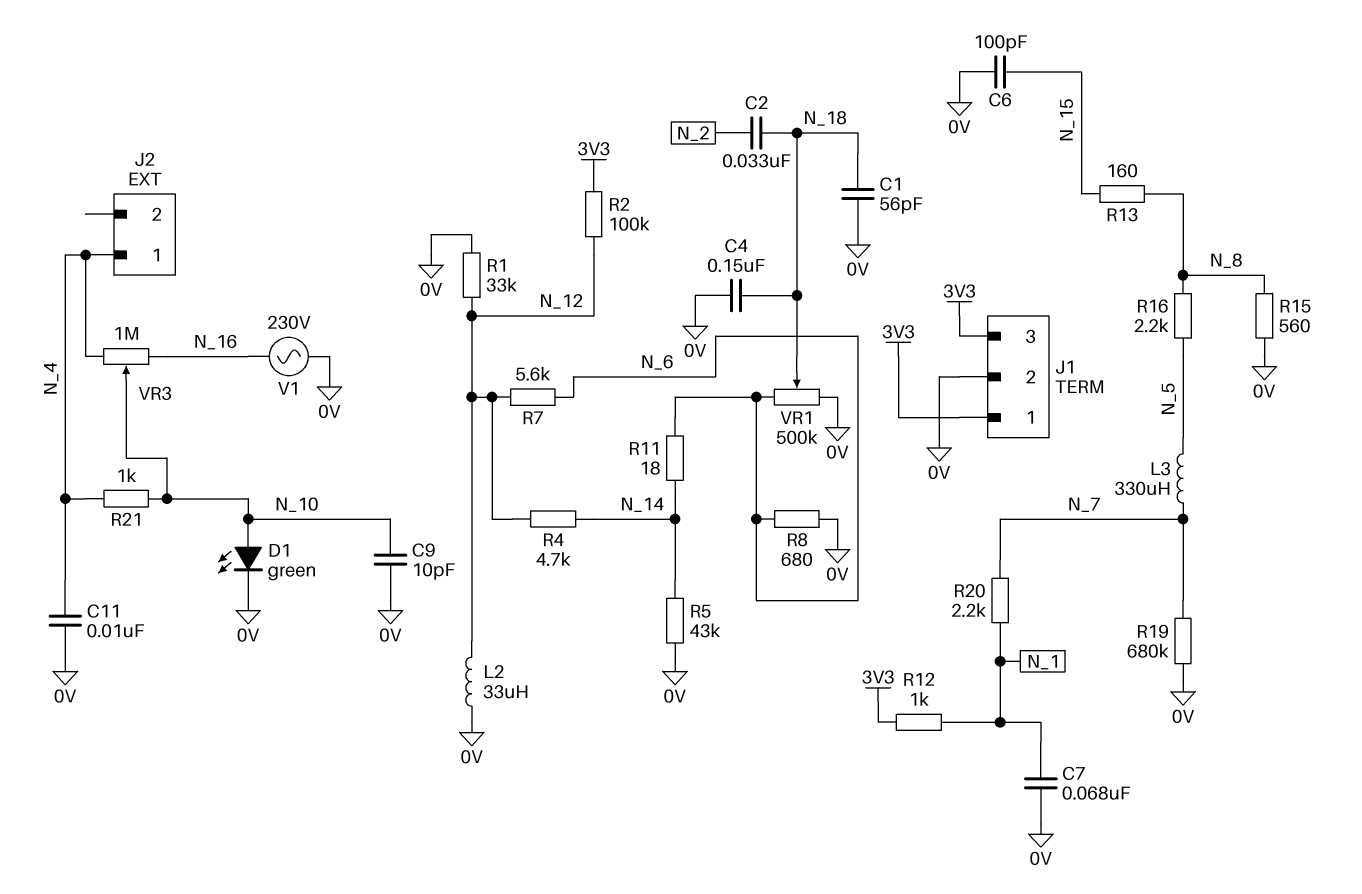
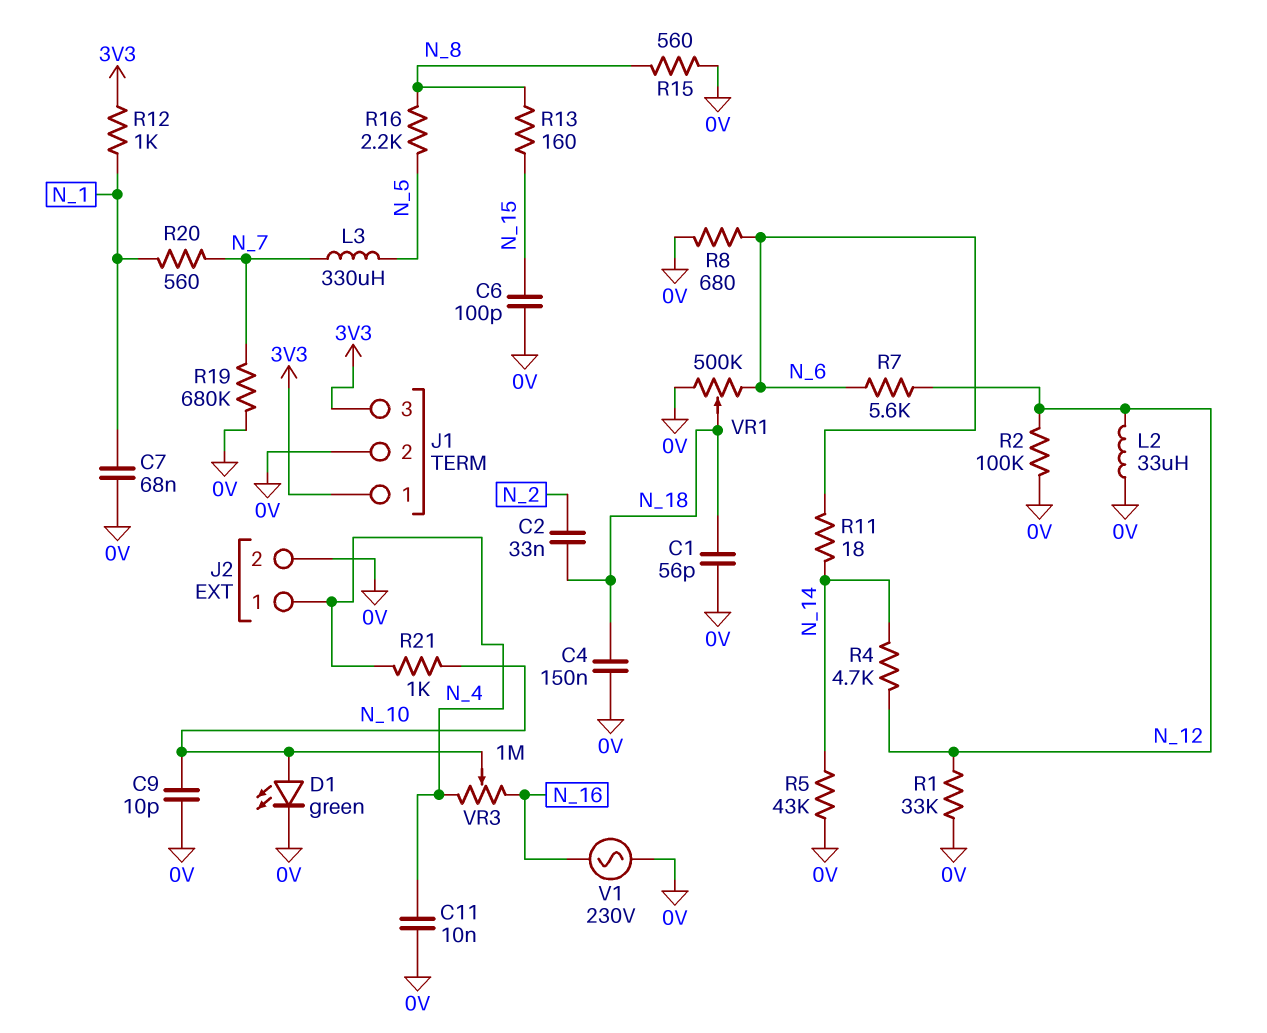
J2 pin 2: none -> 0V
R2: 100k (3V3, N_12) -> 100k (0V, N_12)
R20: 2.2k (N_1, N_7) -> 560 (N_1, N_7)

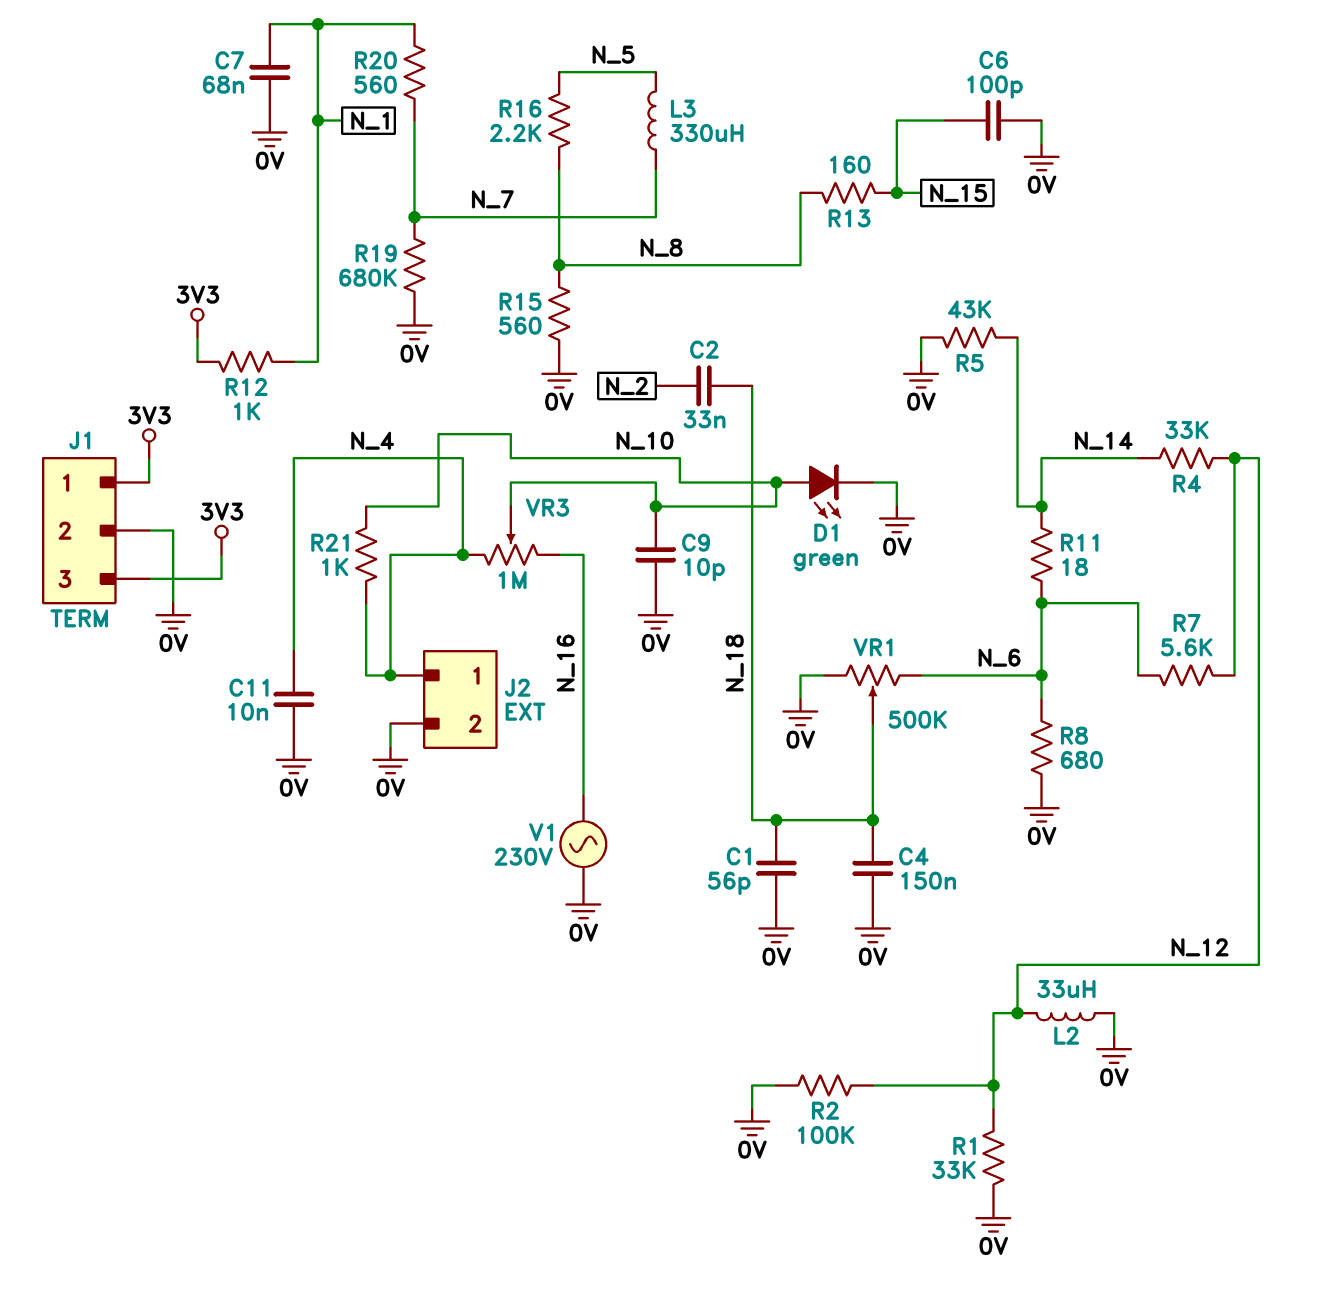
R4: 4.7k (N_12, N_14) -> 33k (N_12, N_14)

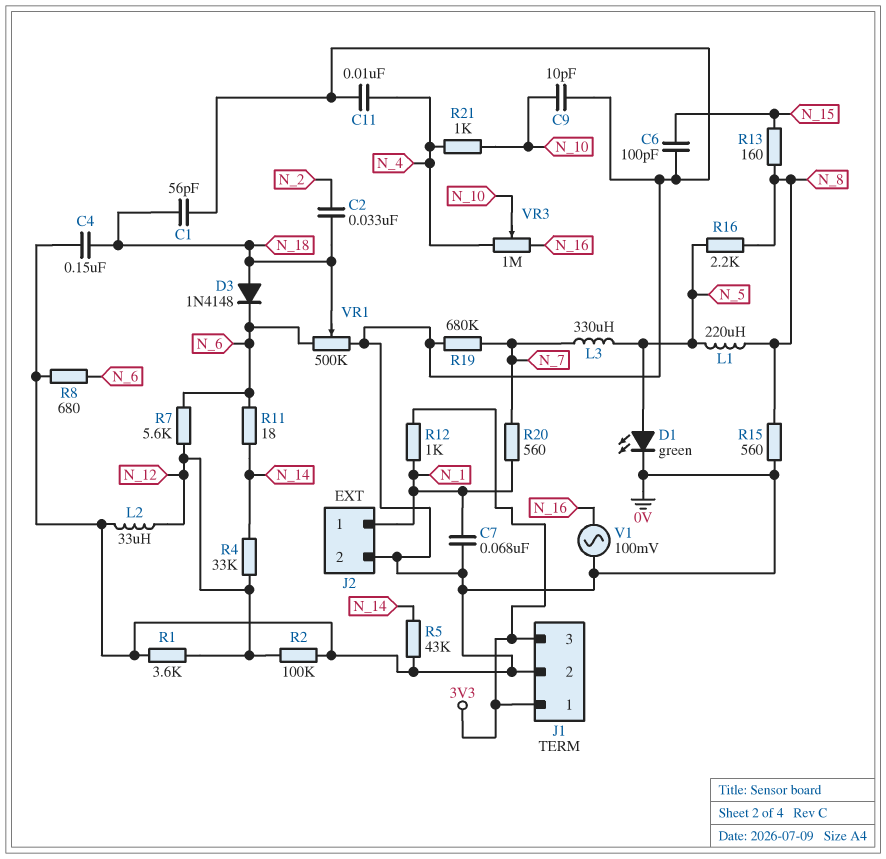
D1: LED green (A N_10, K 0V) -> LED green (A N_5, K 0V)
D3: none -> diode 1N4148 (A N_18, K N_6)
J2 pin 1: N_4 -> N_1
L1: none -> 220uH (N_5, N_8)
R1: 33k (0V, N_12) -> 3.6k (0V, N_12)
V1: AC 230V (0V, N_16) -> AC 100mV (0V, N_16)

